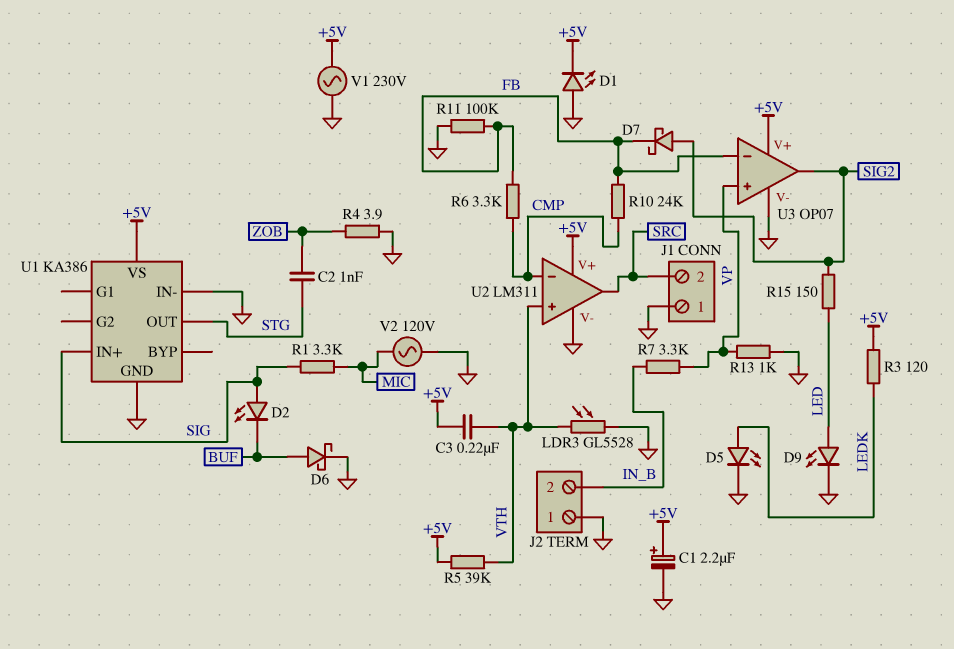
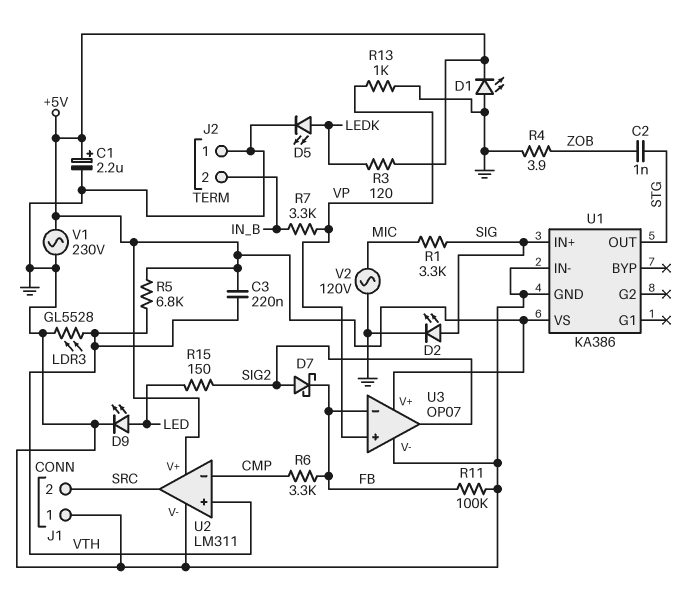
D2: LED (A SIG, K BUF) -> LED (A SIG, K GND)
D6: schottky (A BUF, K GND) -> none
R5: 39k (+5V, VTH) -> 6.8k (+5V, VTH)
R10: 24k (CMP, FB) -> none

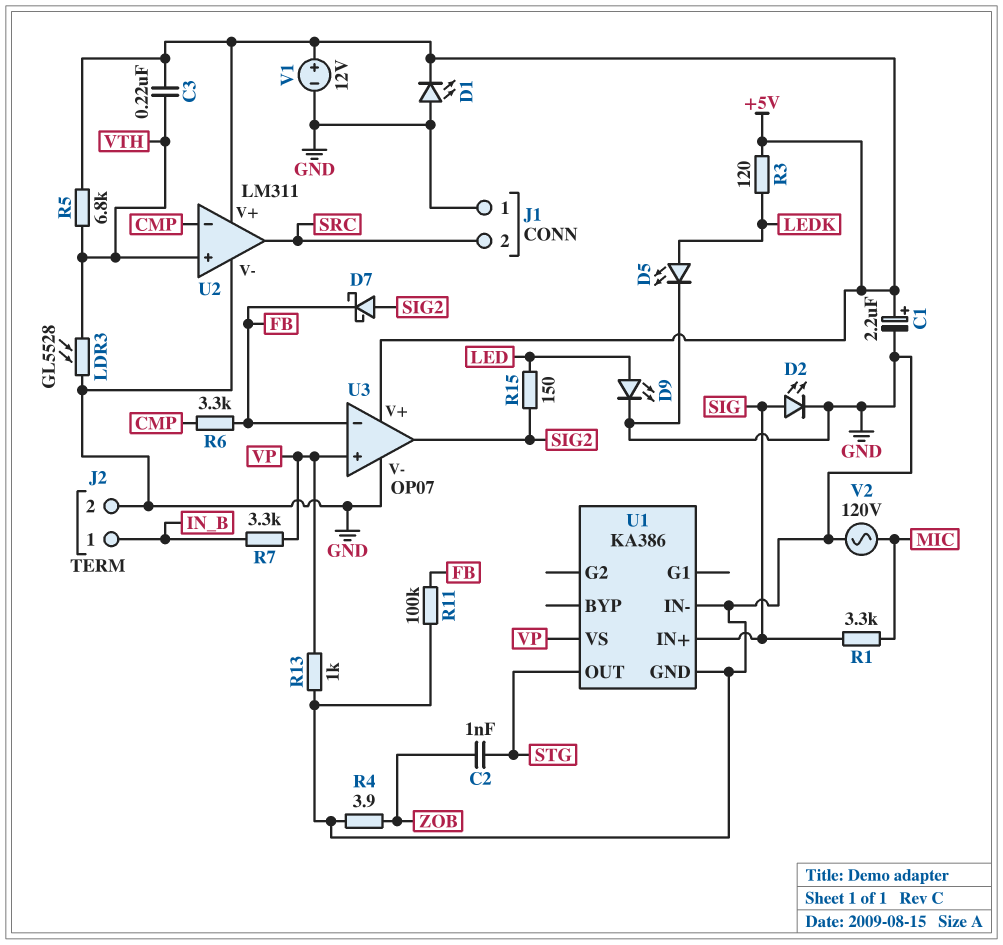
J2 pin 1: GND -> IN_B
J2 pin 2: IN_B -> GND
U1 pin VS: +5V -> VP
V1: AC 230V (+5V, GND) -> 12V (plus +5V, minus GND)

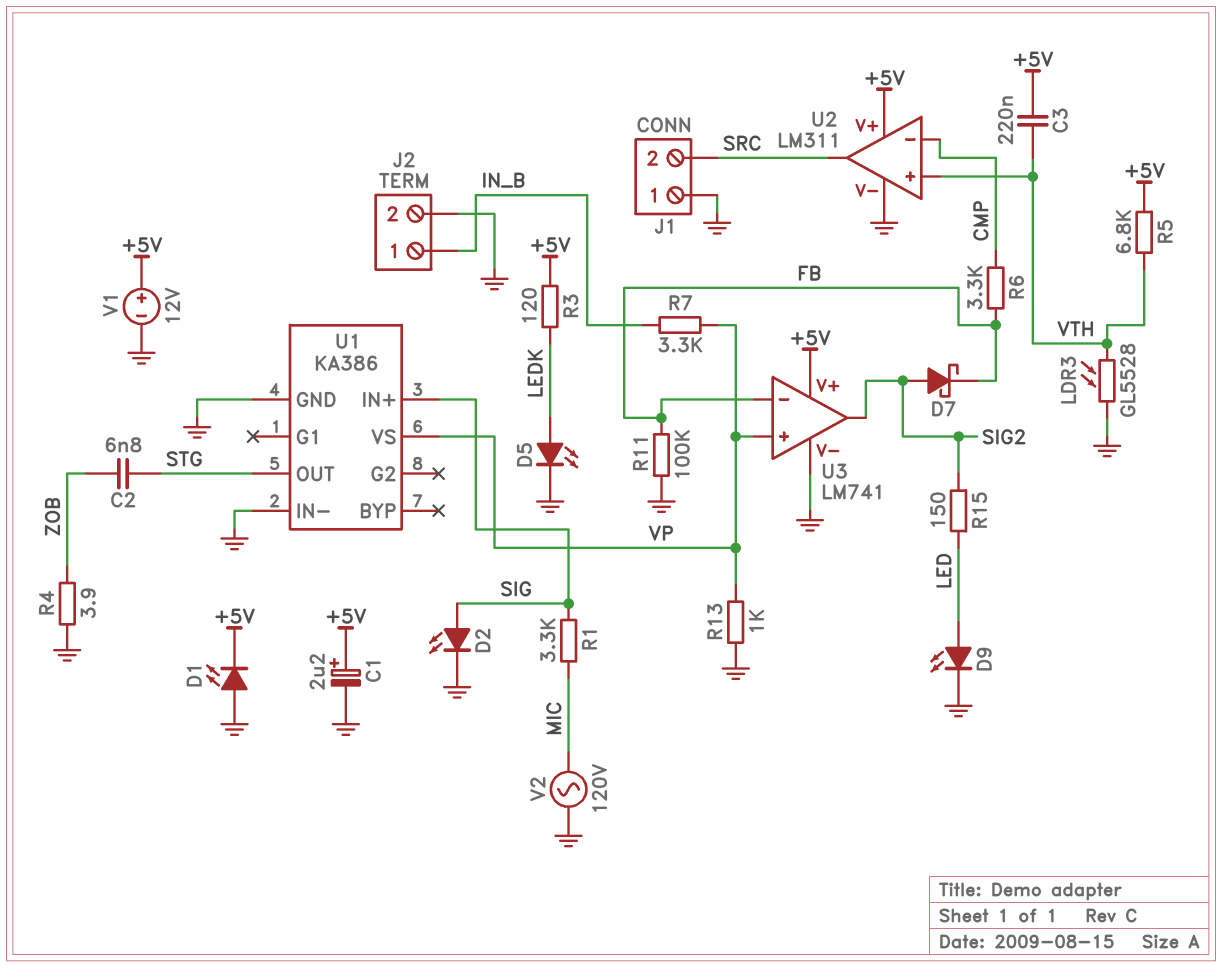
C2: 1nF (STG, ZOB) -> 6.8nF (STG, ZOB)
U3: OP07 -> LM741

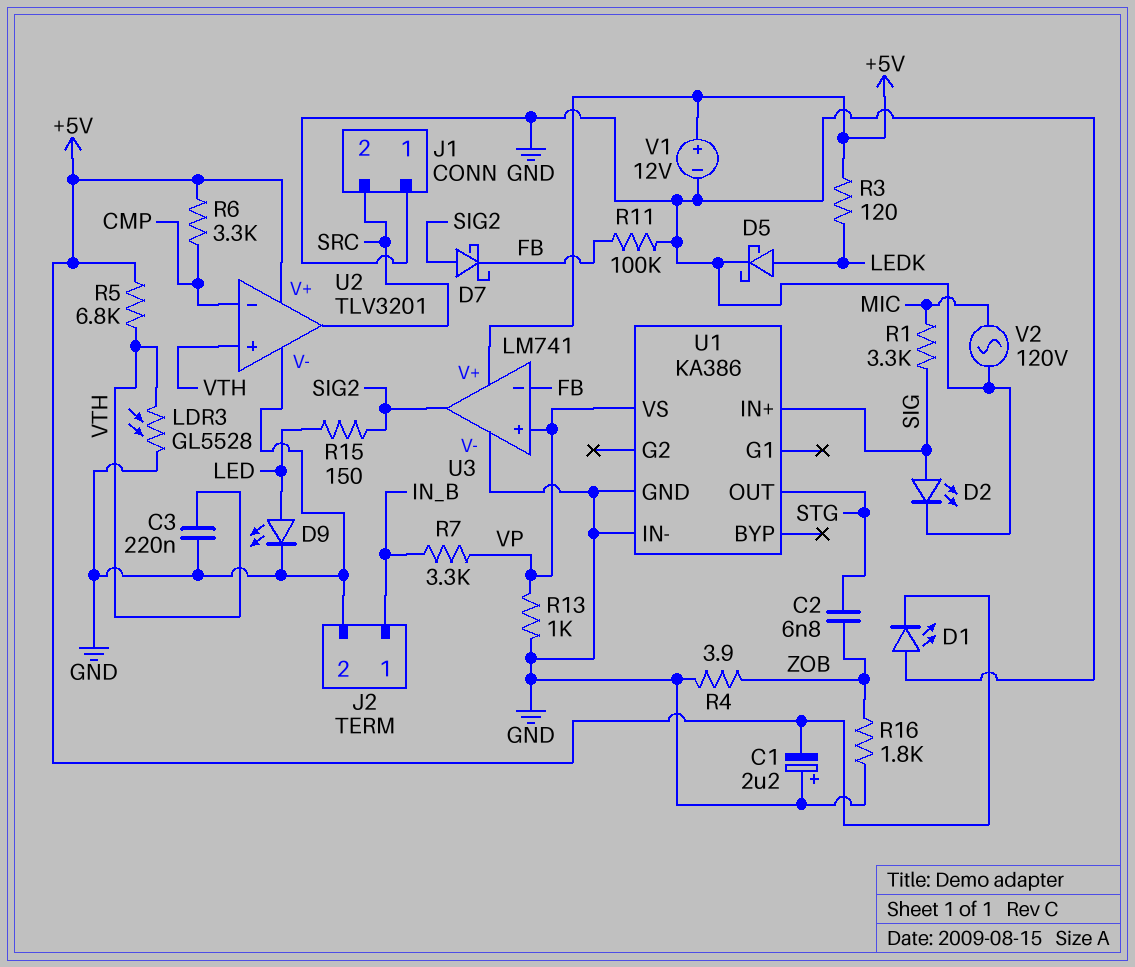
C1: 2.2uF (plus +5V, minus GND) -> 2.2uF (plus GND, minus +5V)
C3: 220nF (+5V, VTH) -> 220nF (GND, VTH)
D5: LED (A LEDK, K GND) -> schottky (A LEDK, K GND)
R6: 3.3k (CMP, FB) -> 3.3k (+5V, CMP)
R16: none -> 1.8k (GND, ZOB)
U2: LM311 -> TLV3201

